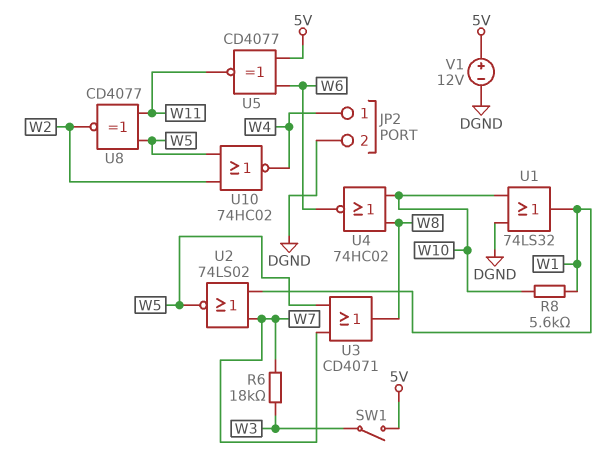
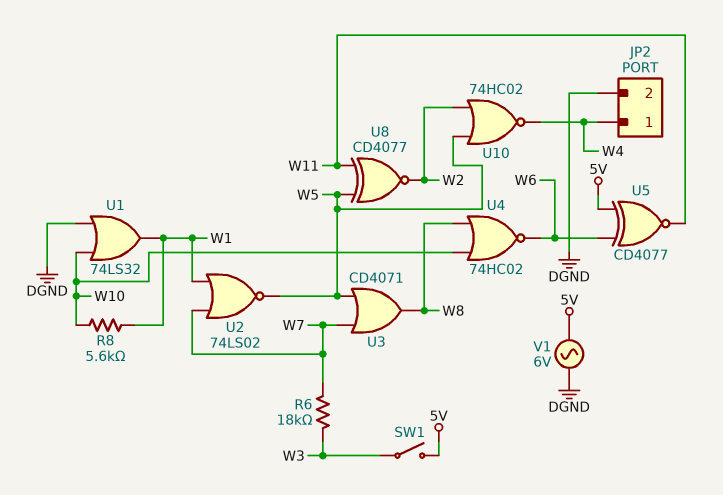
V1: 12V (plus 5V, minus DGND) -> AC 6V (5V, DGND)

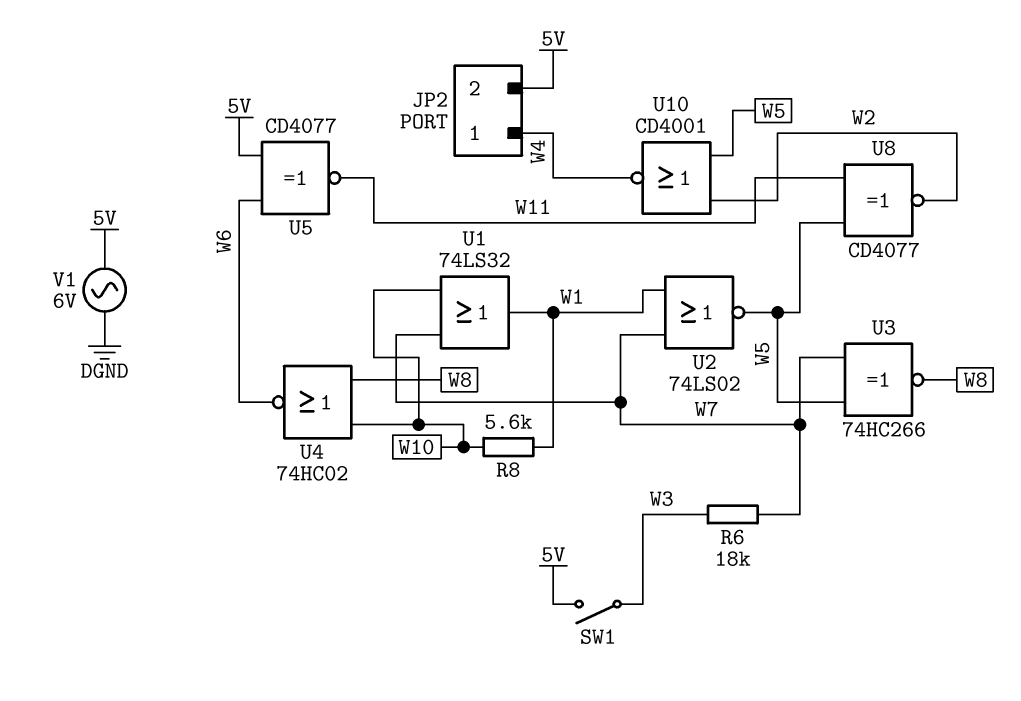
JP2 pin 2: DGND -> 5V
U1: OR 74LS32 (in DGND, in W10, out W1) -> OR 74LS32 (in W7, in W10, out W1)
U3: OR CD4071 (in W5, in W7, out W8) -> XNOR 74HC266 (in W5, in W7, out W8)
U10: NOR 74HC02 (in W2, in W5, out W4) -> NOR CD4001 (in W2, in W5, out W4)

